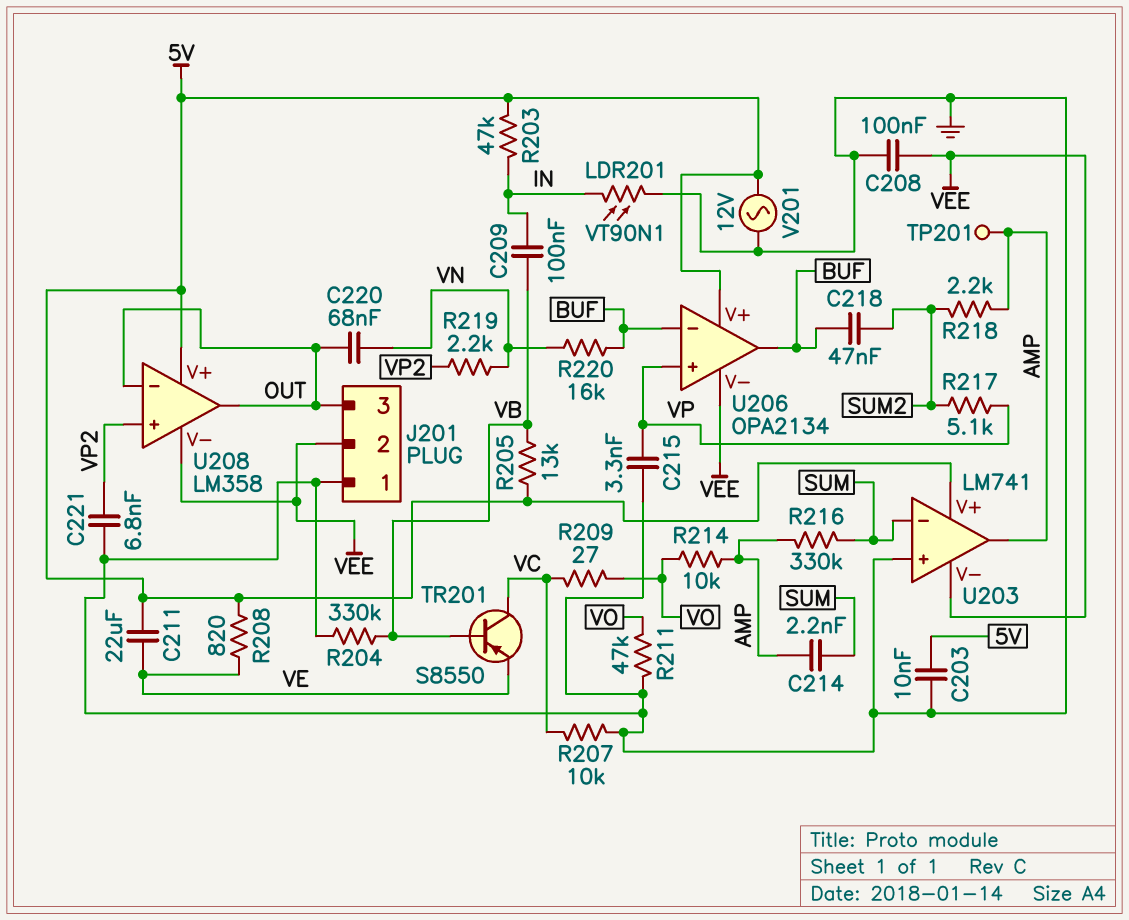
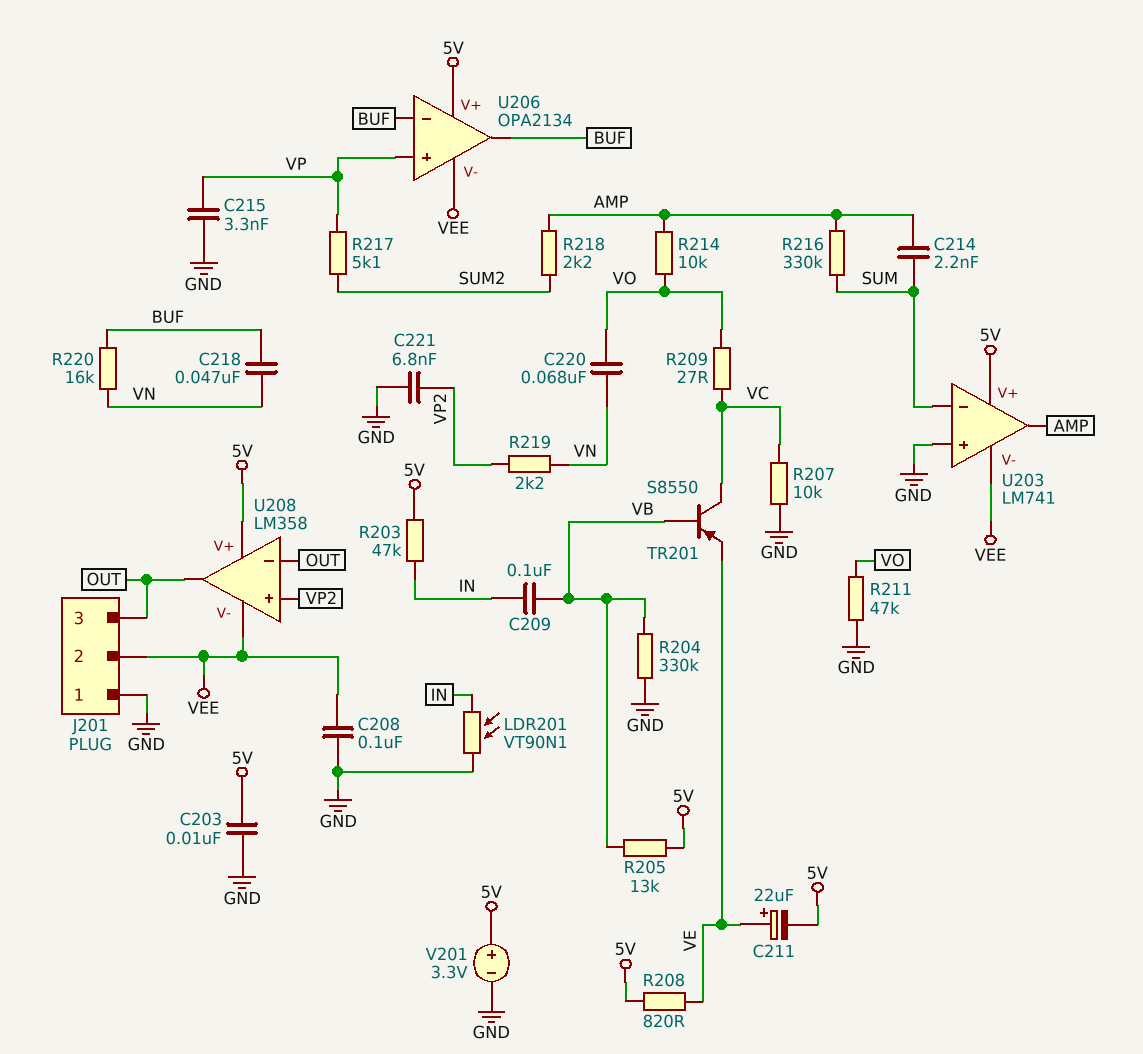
C211: 22uF (5V, VE) -> 22uF (plus VE, minus 5V)
C218: 47nF (BUF, SUM2) -> 47nF (BUF, VN)
C220: 68nF (OUT, VN) -> 68nF (VN, VO)
TP201: test point (AMP) -> none
V201: AC 12V (5V, GND) -> 3.3V (plus 5V, minus GND)

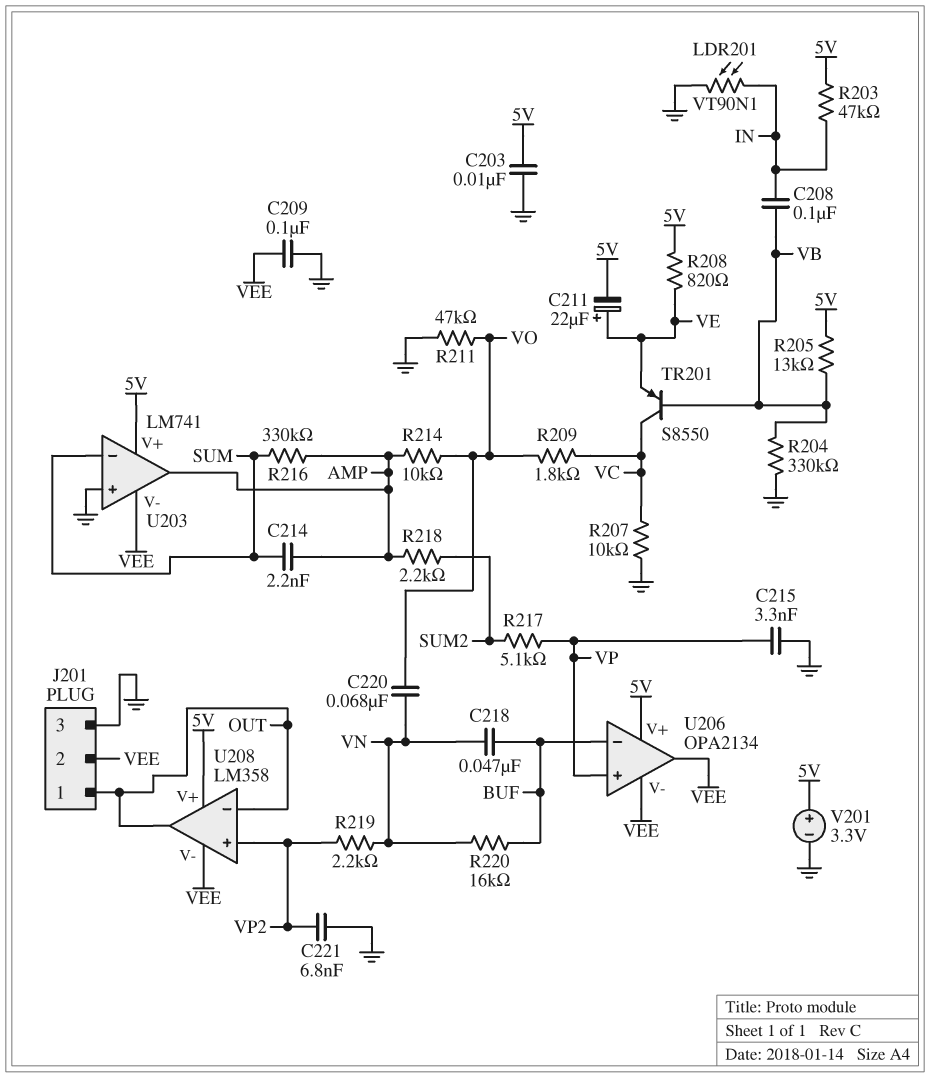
C208: 100nF (GND, VEE) -> 100nF (IN, VB)
C209: 100nF (IN, VB) -> 100nF (GND, VEE)
J201 pin 1: GND -> OUT
J201 pin 3: OUT -> GND
R209: 27 (VC, VO) -> 1.8k (VC, VO)
U206 pin out: BUF -> VEE

